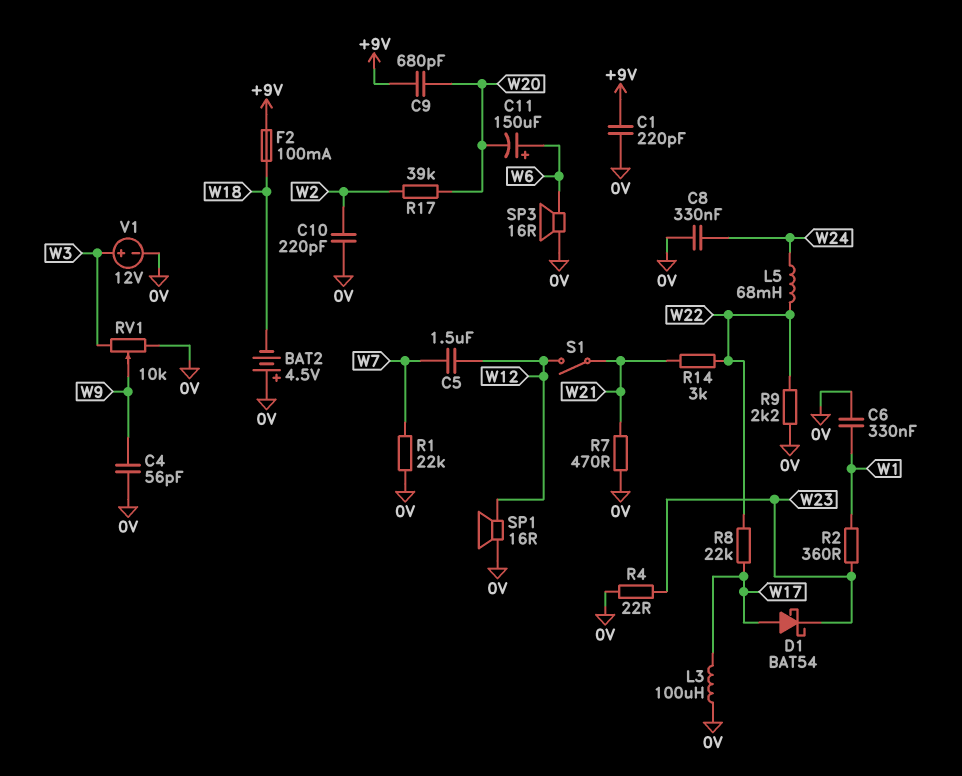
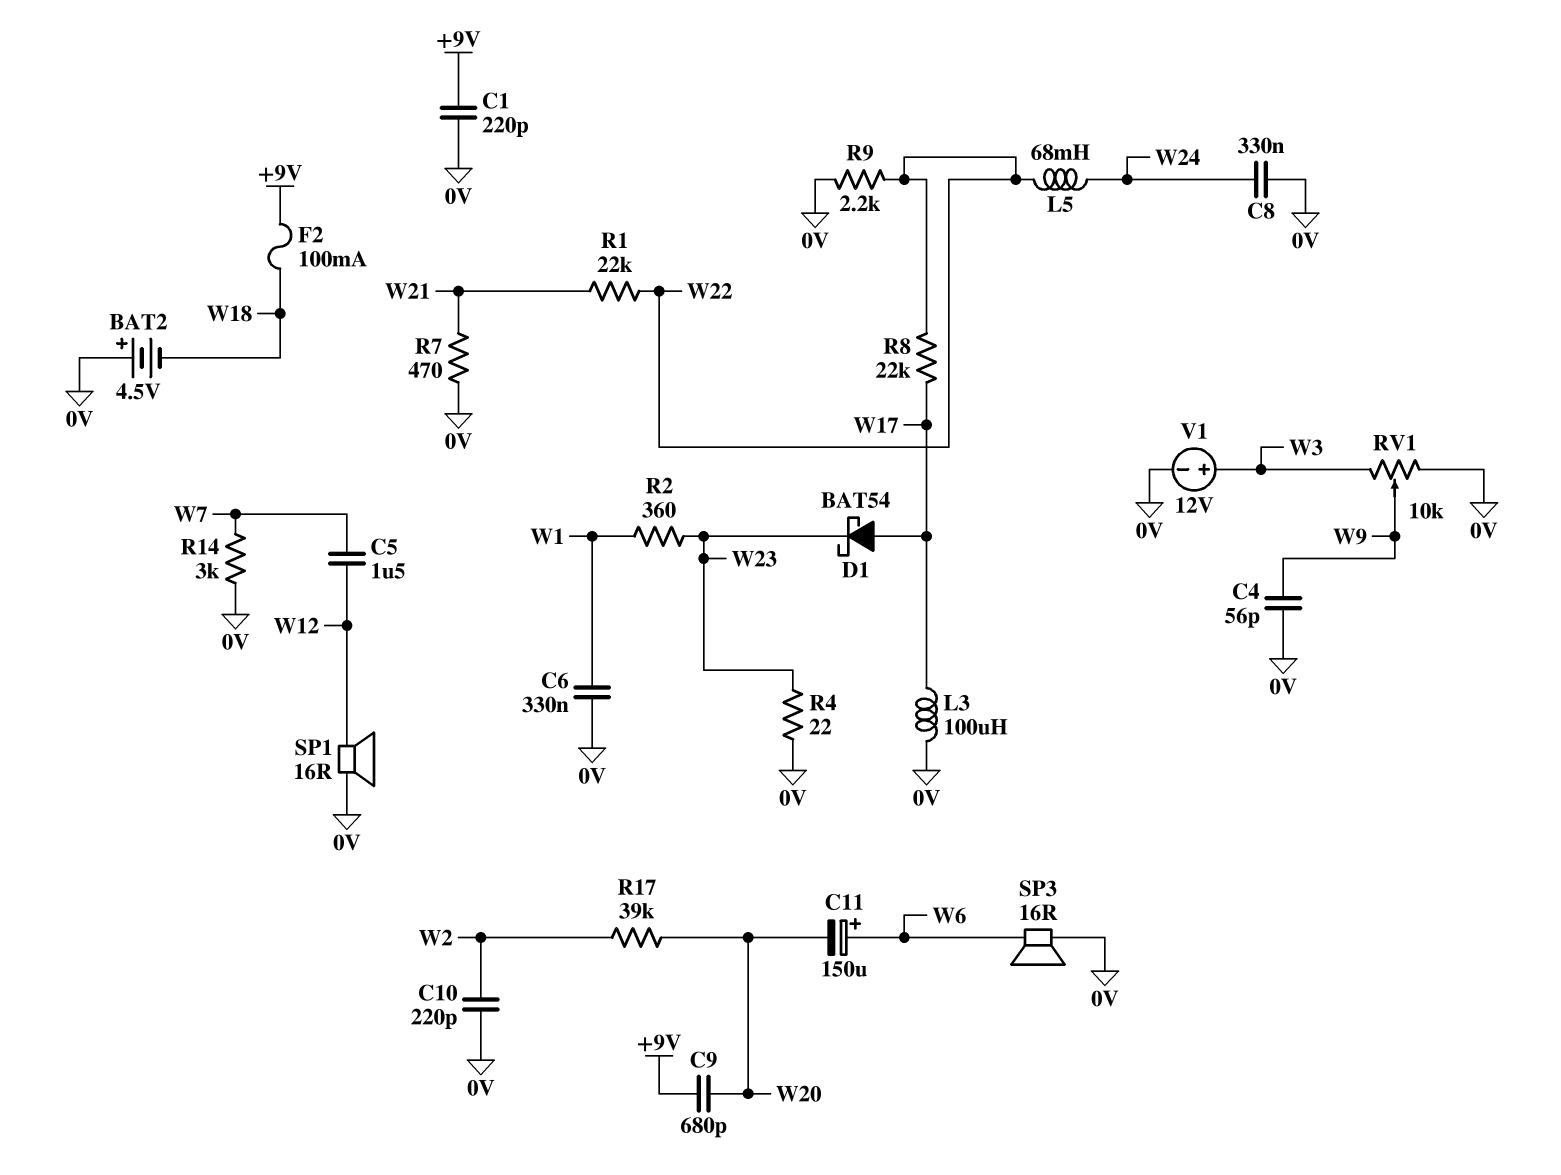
R1: 22k (0V, W7) -> 22k (W21, W22)
R14: 3k (W21, W22) -> 3k (0V, W7)
S1: switch (W12, W21) -> none

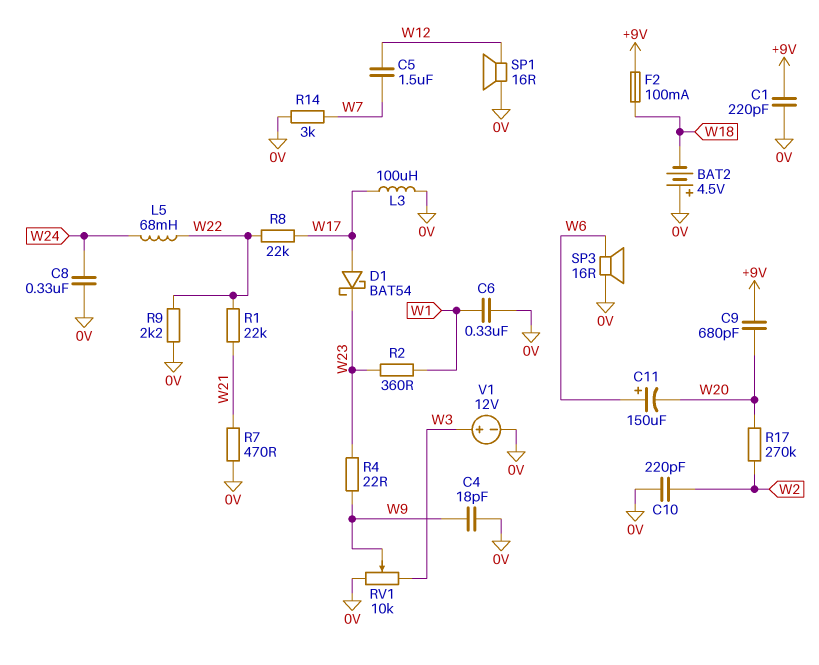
C4: 56pF (0V, W9) -> 18pF (0V, W9)
R4: 22 (0V, W23) -> 22 (W9, W23)
R17: 39k (W2, W20) -> 270k (W2, W20)

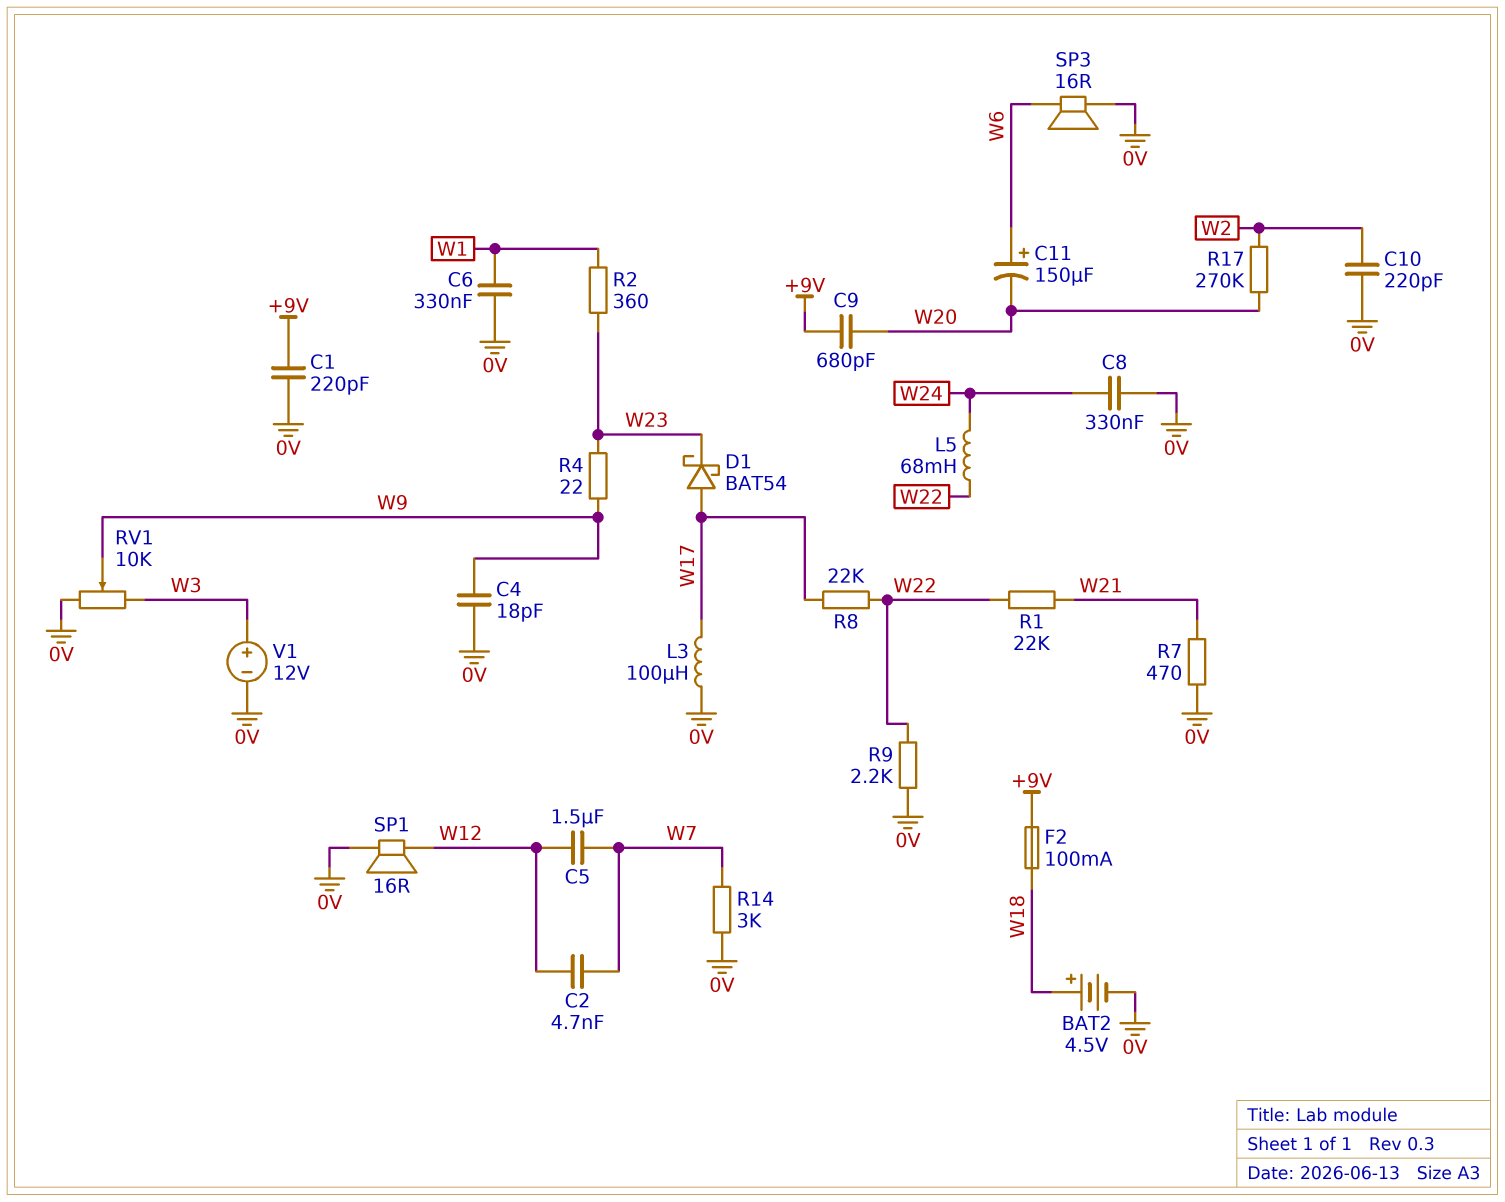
BAT2: 4.5V (plus 0V, minus W18) -> 4.5V (plus W18, minus 0V)
C2: none -> 4.7nF (W7, W12)

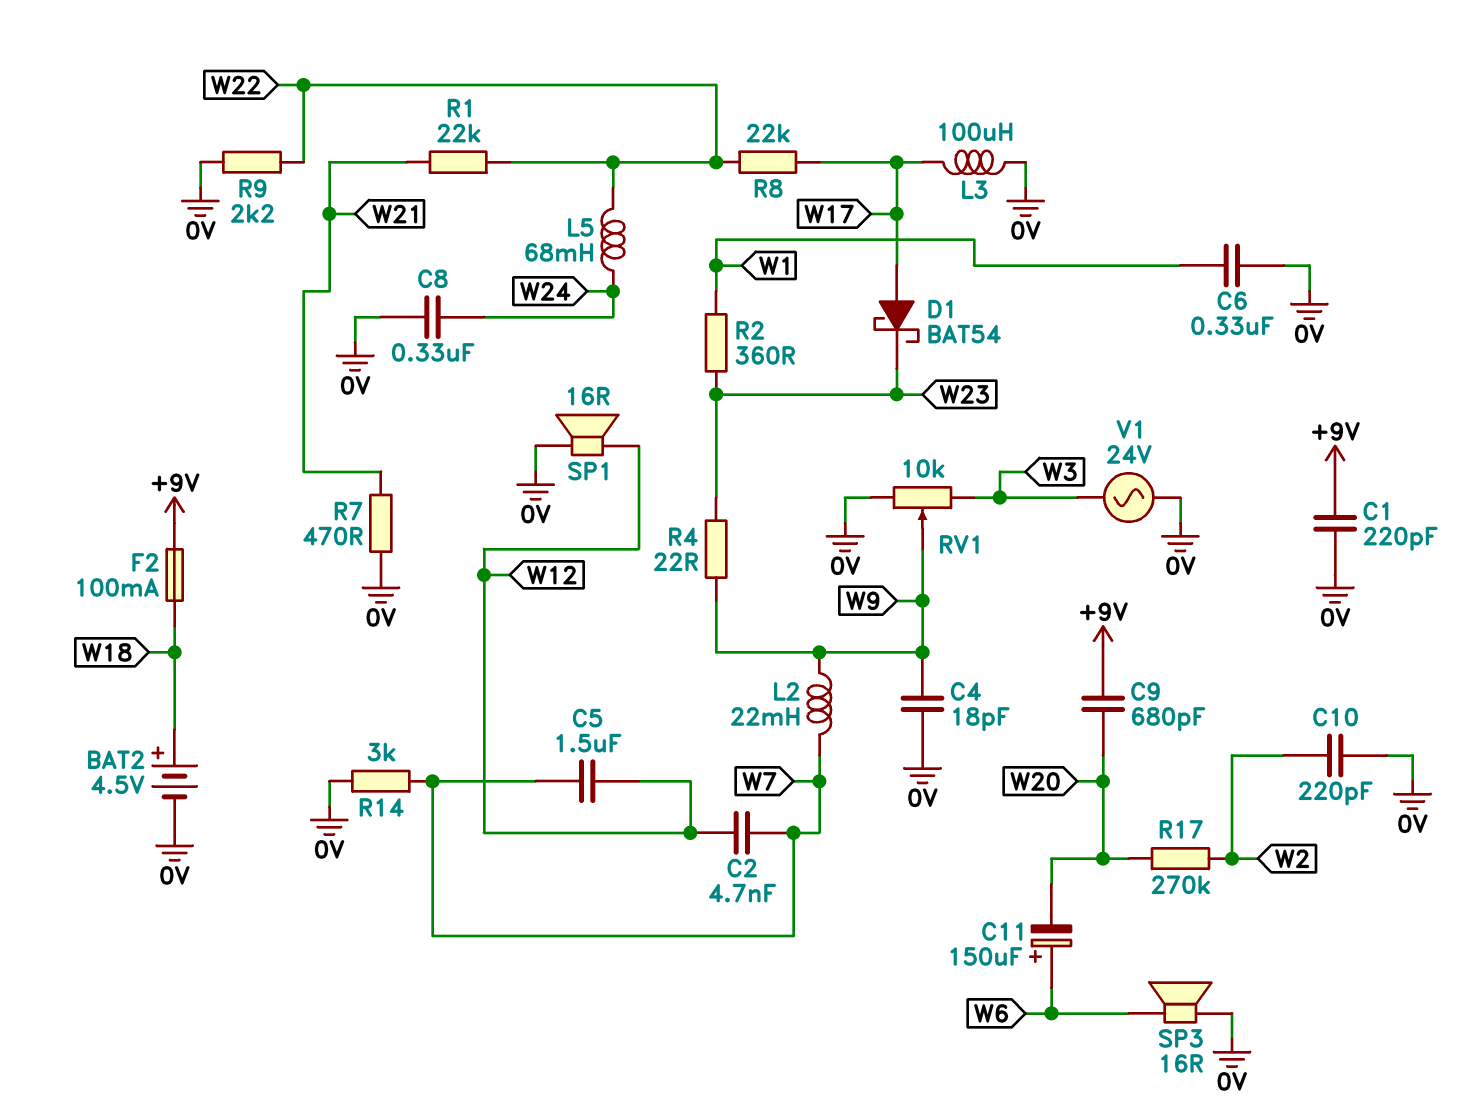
L2: none -> 22mH (W7, W9)
V1: 12V (plus W3, minus 0V) -> AC 24V (0V, W3)

